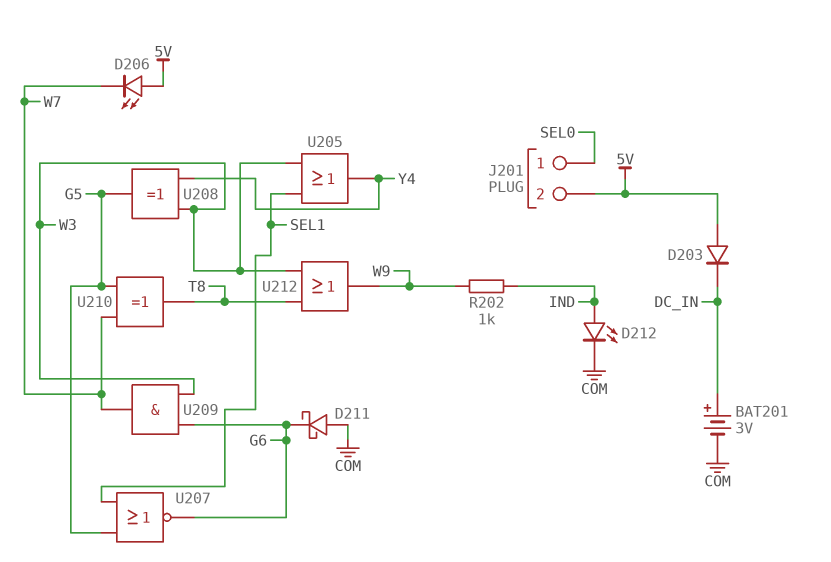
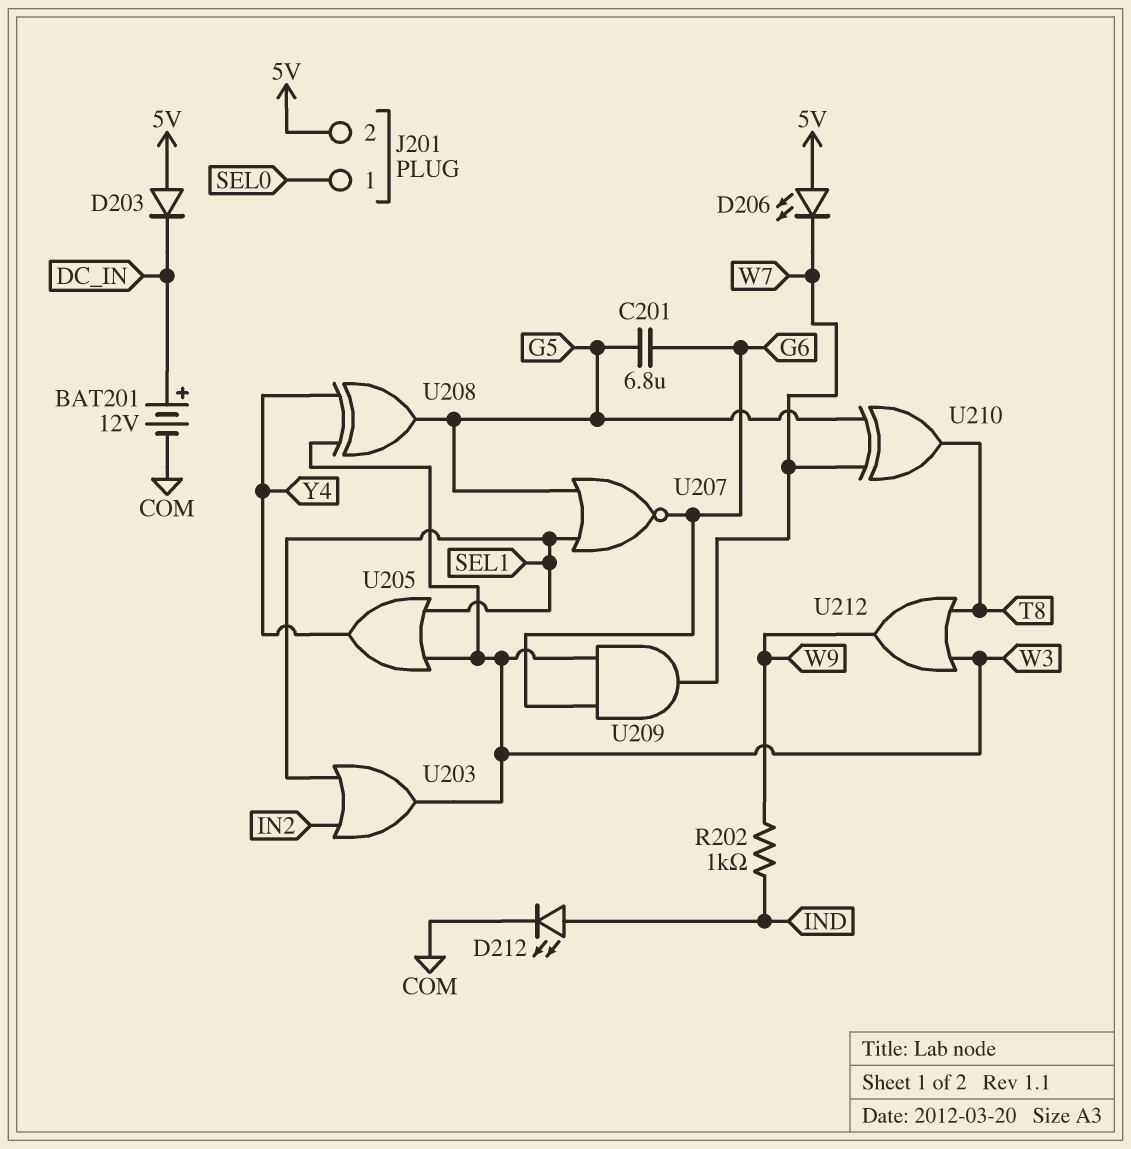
BAT201: 3V (plus DC_IN, minus COM) -> 12V (plus DC_IN, minus COM)
C201: none -> 6.8uF (G5, G6)
D211: schottky (A COM, K G6) -> none
U203: none -> OR (in IN2, in SEL1, out W3)

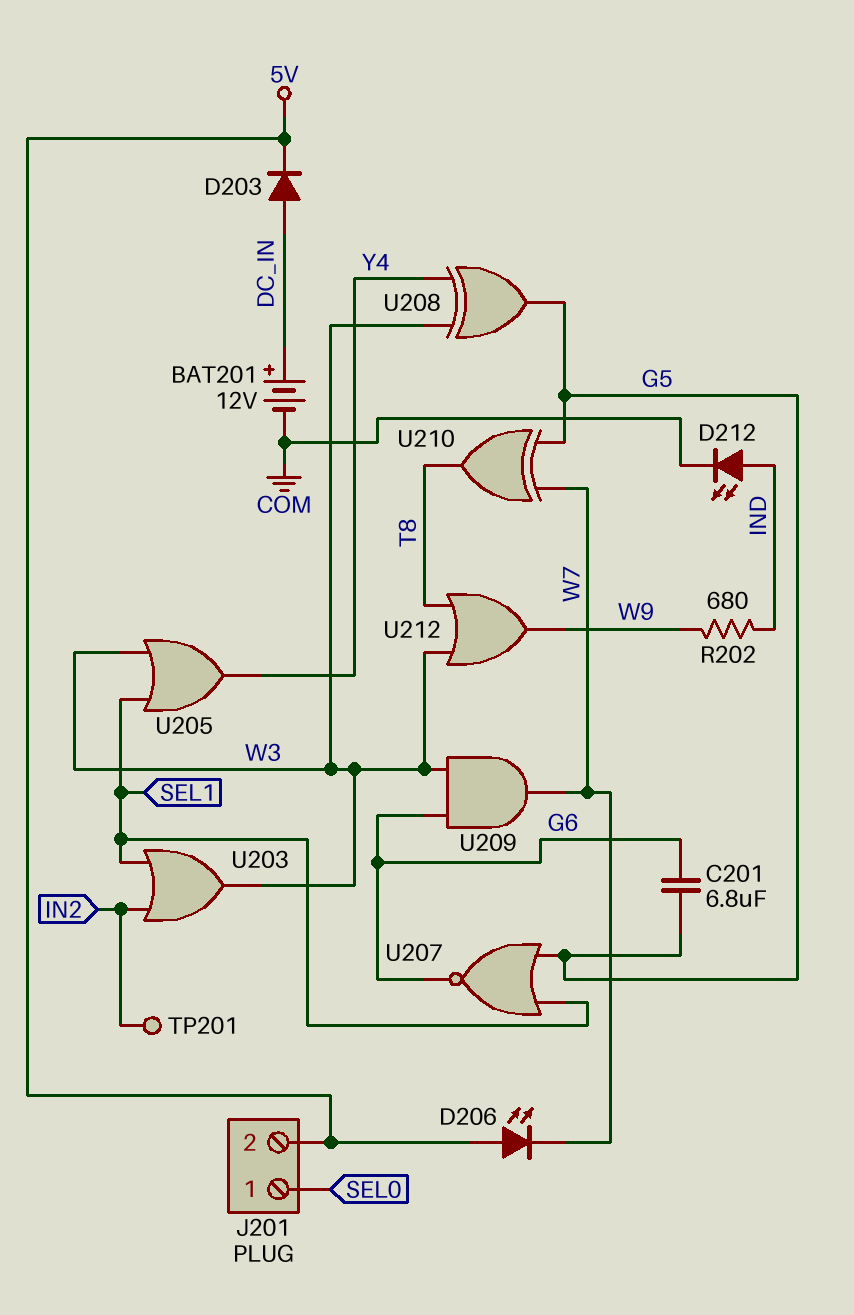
D203: diode (A 5V, K DC_IN) -> diode (A DC_IN, K 5V)
R202: 1k (IND, W9) -> 680 (IND, W9)
TP201: none -> test point (IN2)

